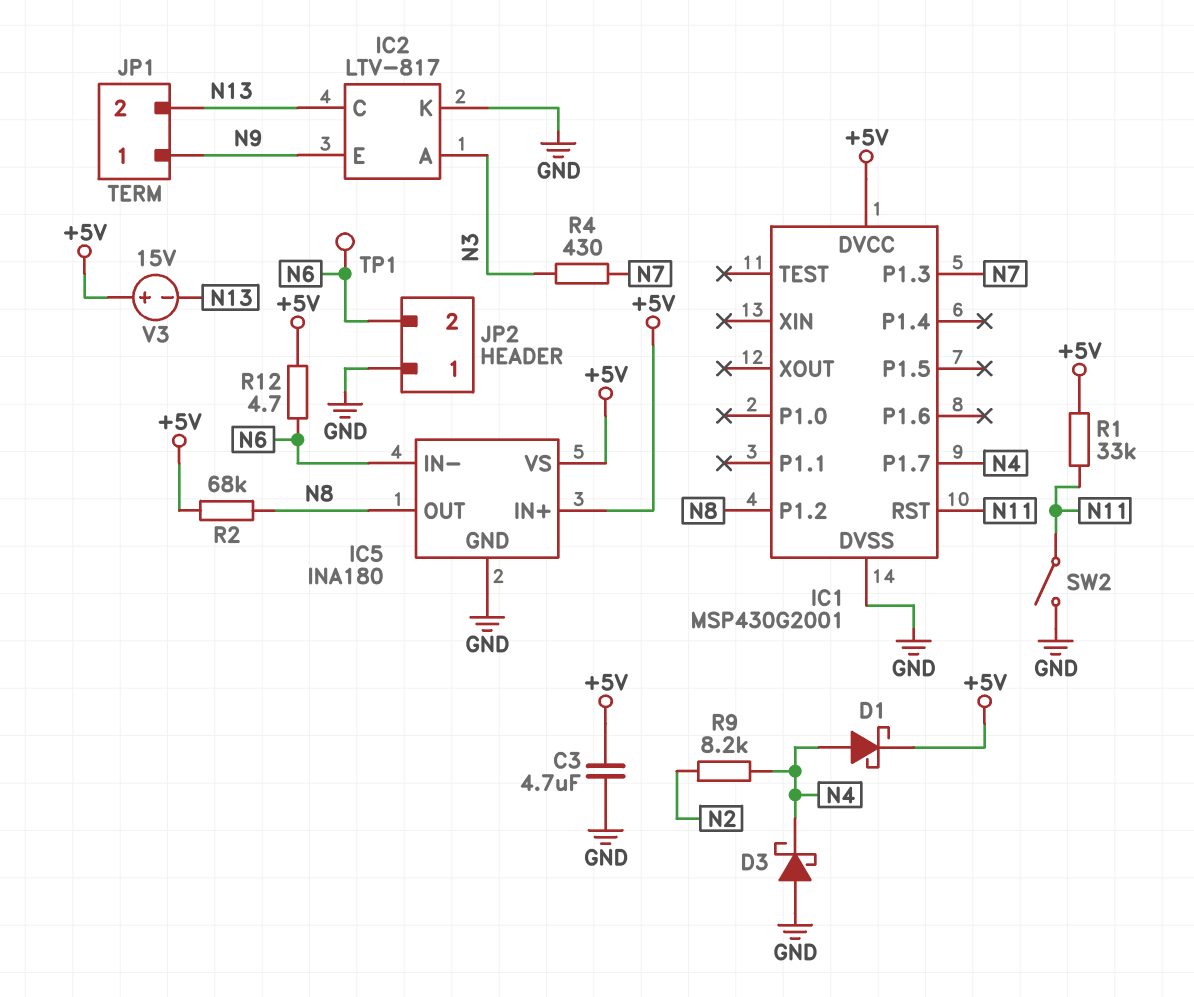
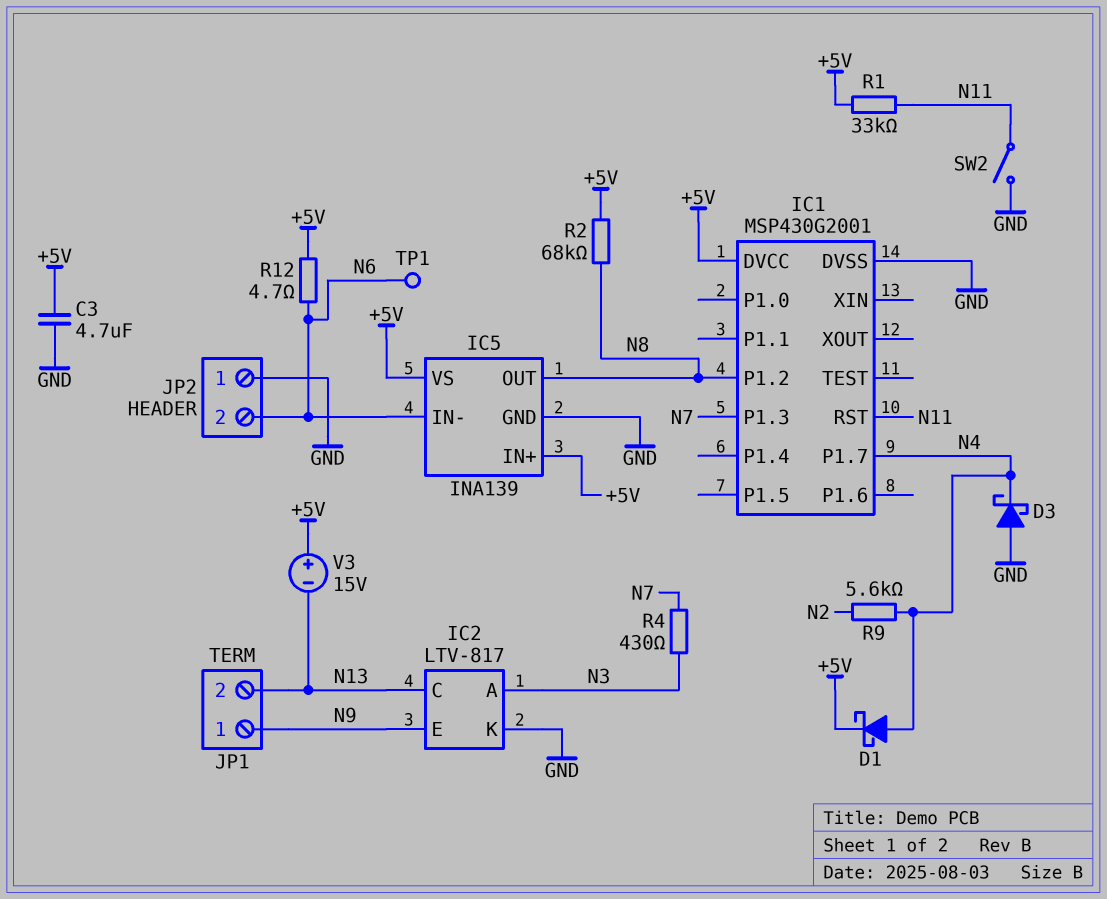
IC5: INA180 -> INA139
R9: 8.2k (N2, N4) -> 5.6k (N2, N4)

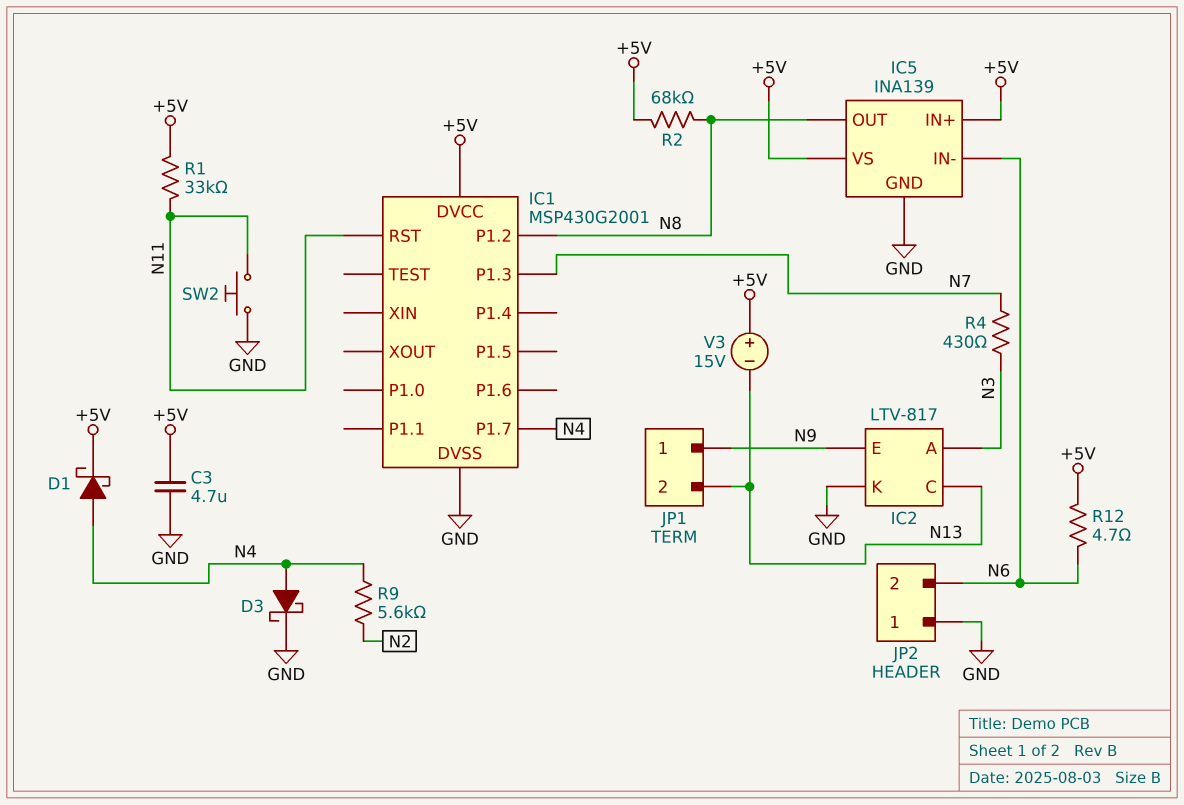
D3: schottky (A GND, K N4) -> schottky (A N4, K GND)
SW2: switch (GND, N11) -> button (GND, N11)
TP1: test point (N6) -> none

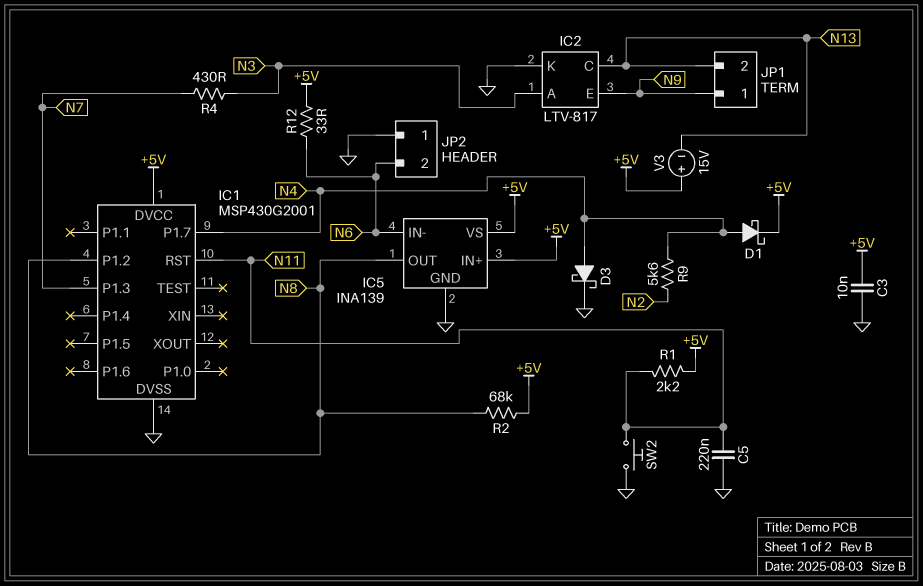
C3: 4.7uF (+5V, GND) -> 10nF (+5V, GND)
C5: none -> 220nF (GND, N11)
R1: 33k (+5V, N11) -> 2.2k (+5V, N11)
R12: 4.7 (+5V, N6) -> 33 (+5V, N6)

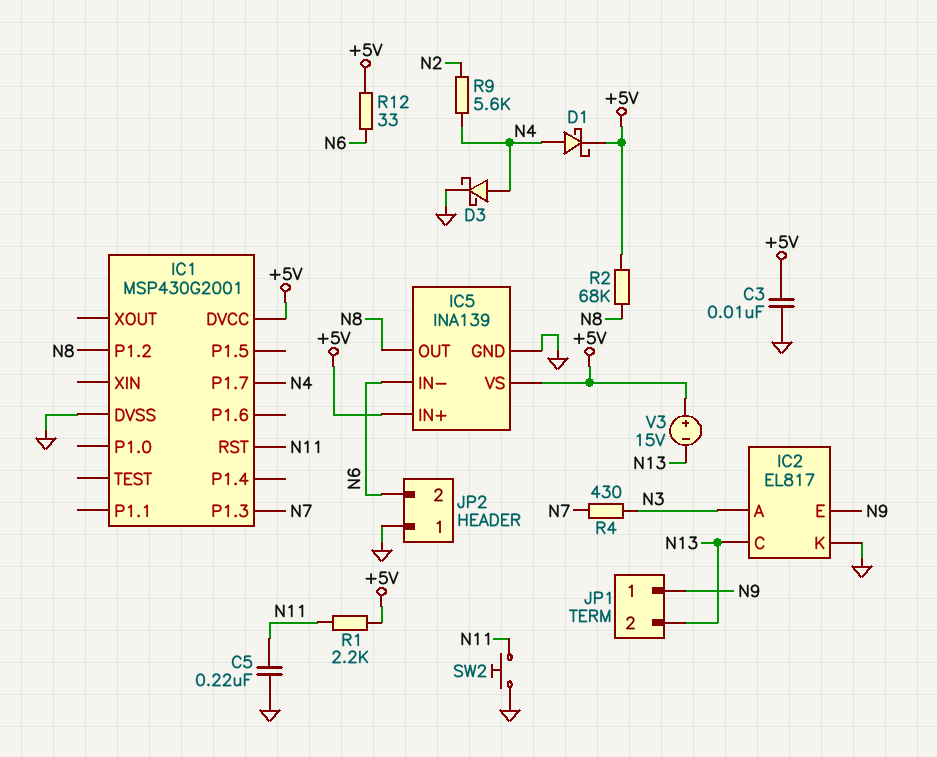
IC2: LTV-817 -> EL817

